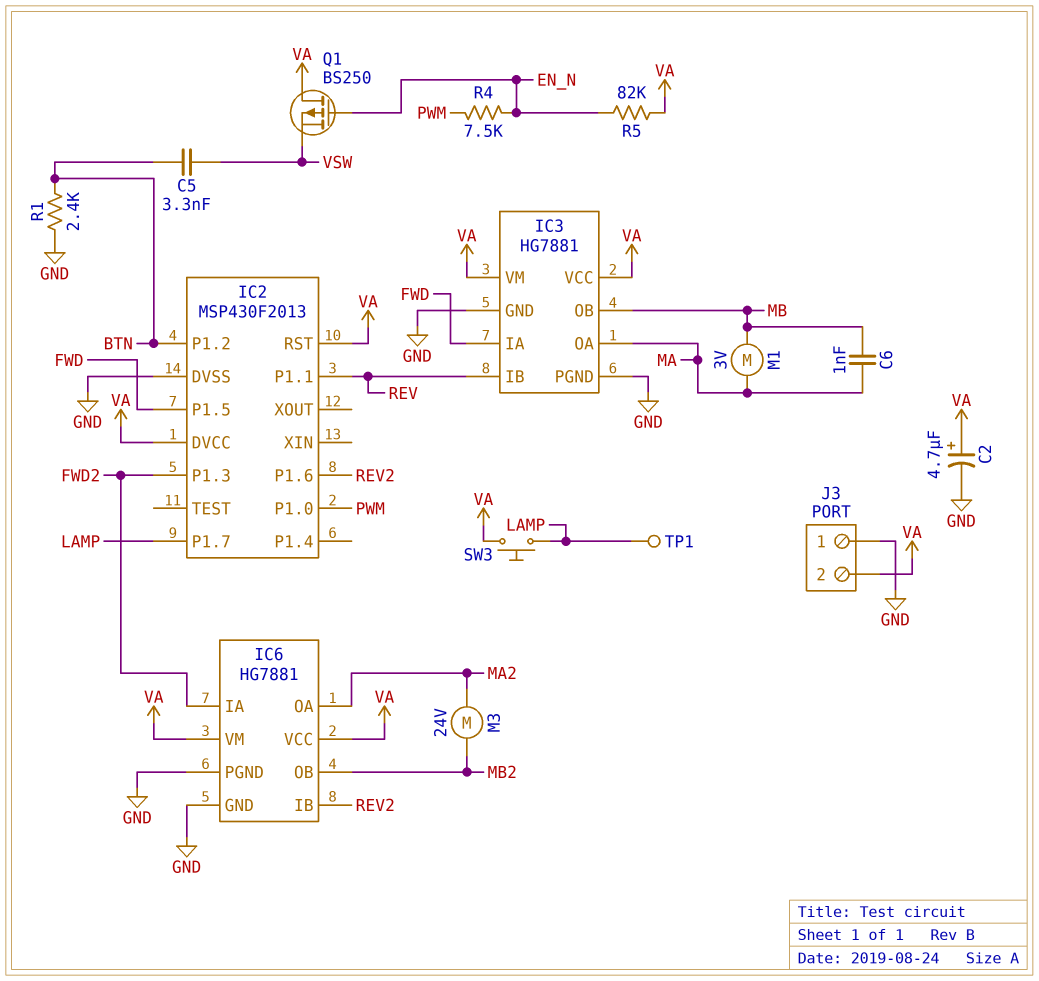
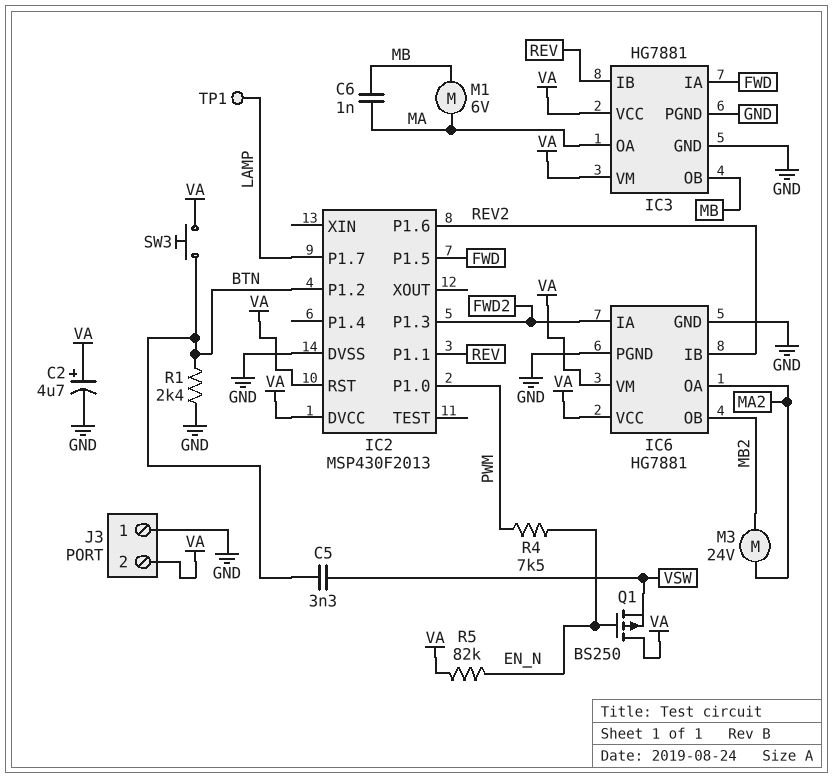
M1: motor 3V (MA, MB) -> motor 6V (MA, MB)
SW3: button (LAMP, VA) -> button (BTN, VA)

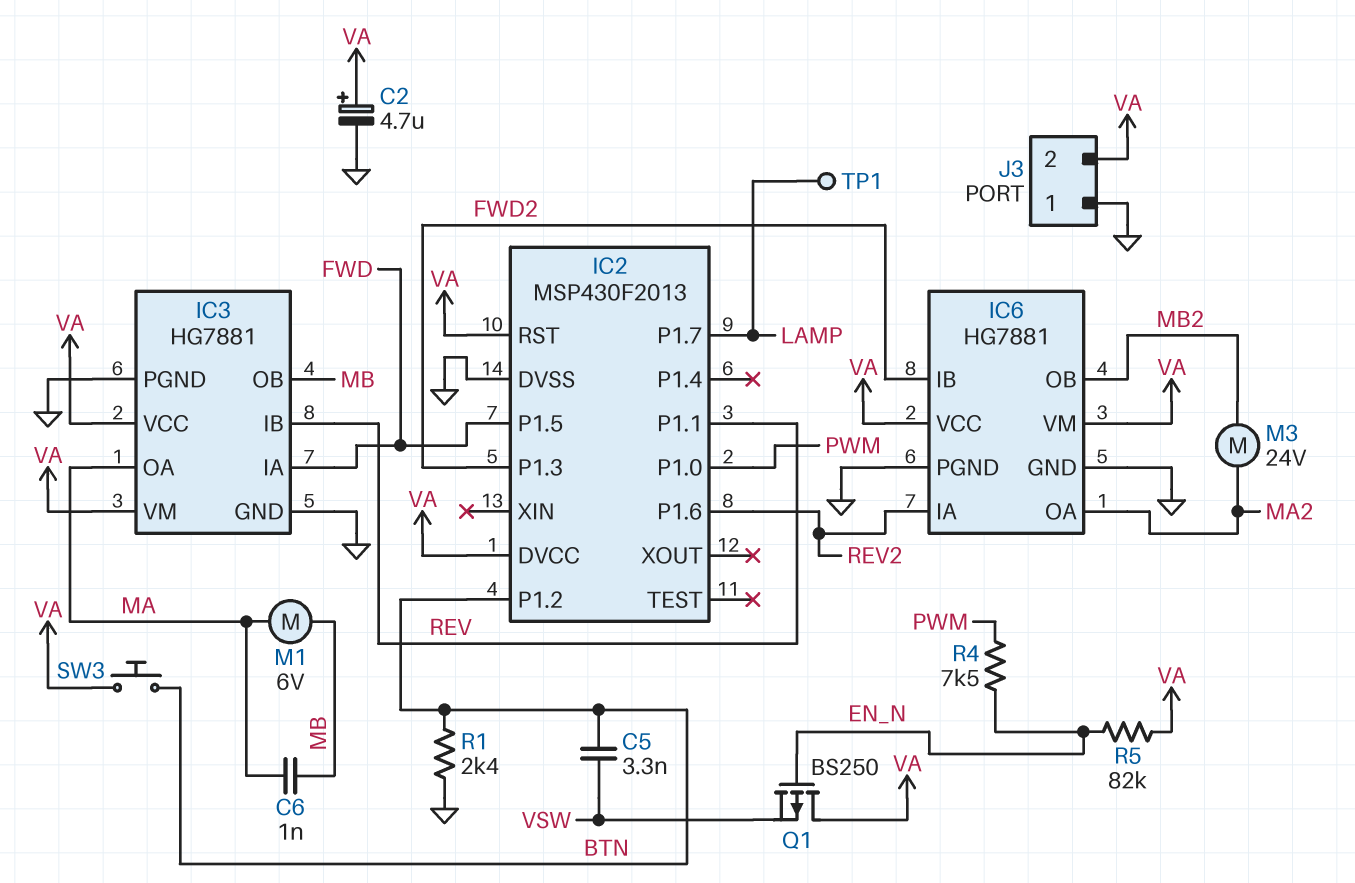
IC6 pin IA: FWD2 -> REV2
IC6 pin IB: REV2 -> FWD2

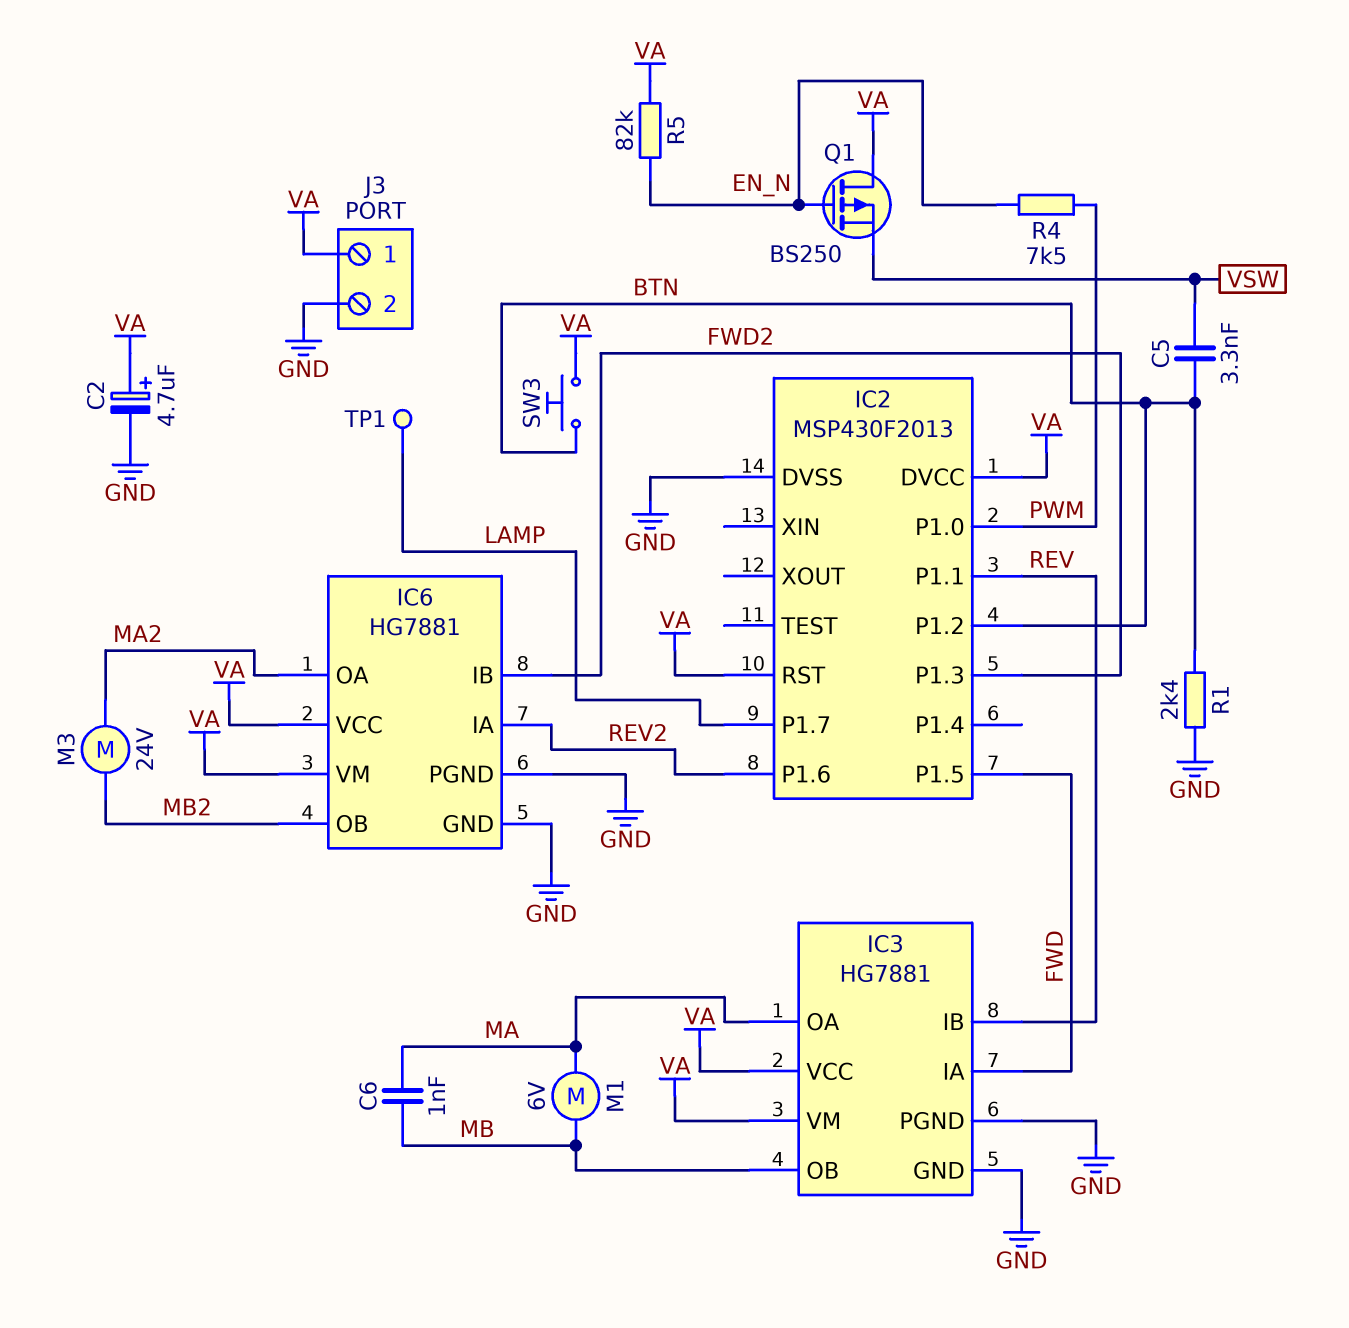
J3 pin 1: GND -> VA
J3 pin 2: VA -> GND

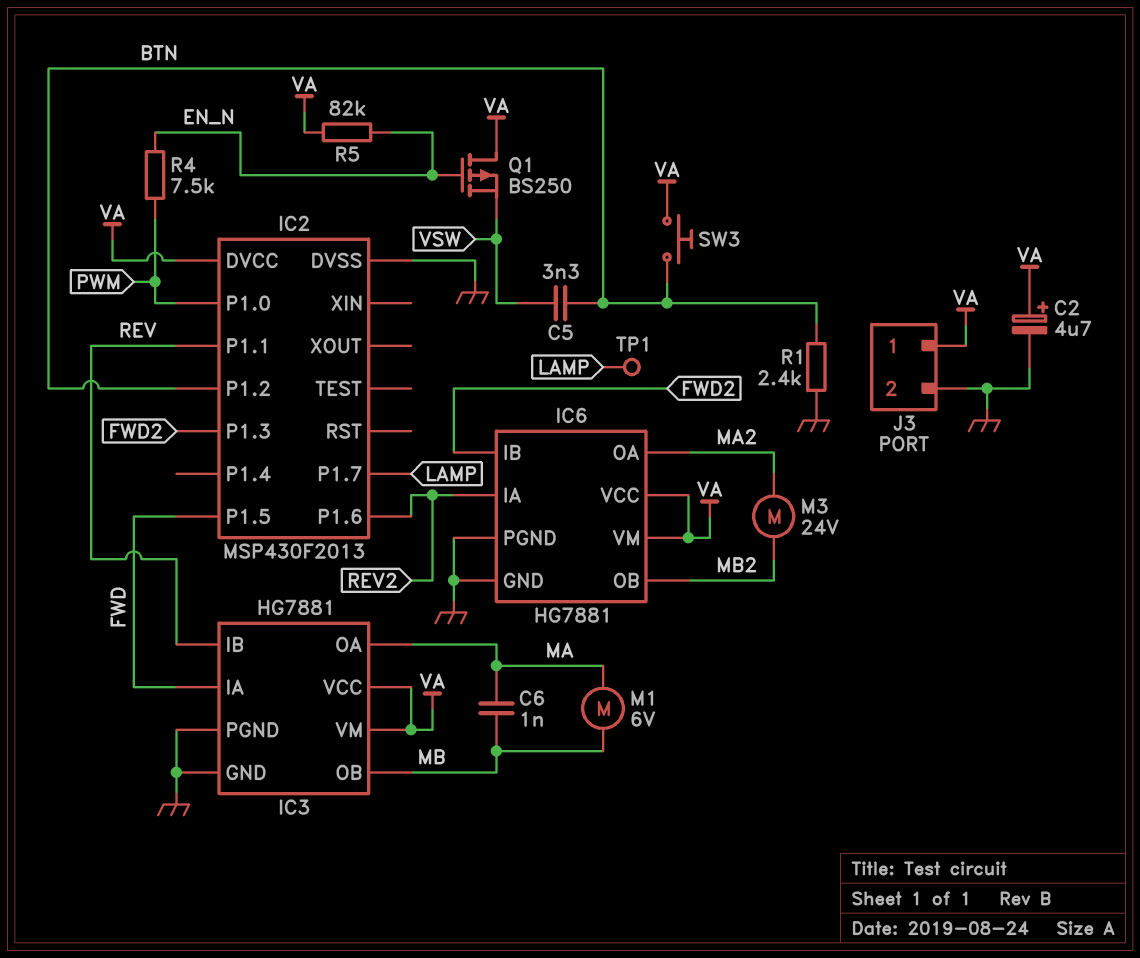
IC2 pin RST: VA -> none

